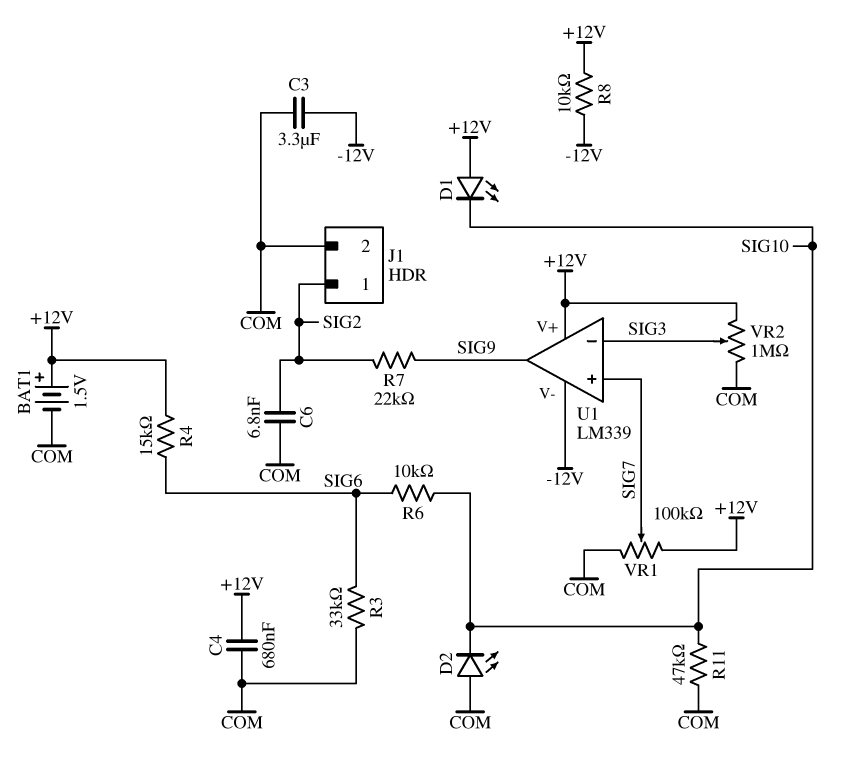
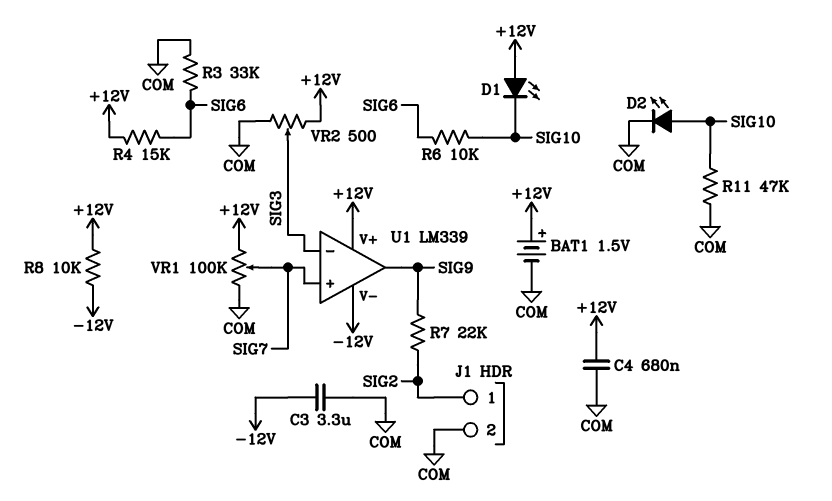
C6: 6.8nF (COM, SIG2) -> none
D2: LED (A COM, K SIG10) -> LED (A SIG10, K COM)
VR2: 1M (+12V, COM, wiper SIG3) -> 500 (+12V, COM, wiper SIG3)

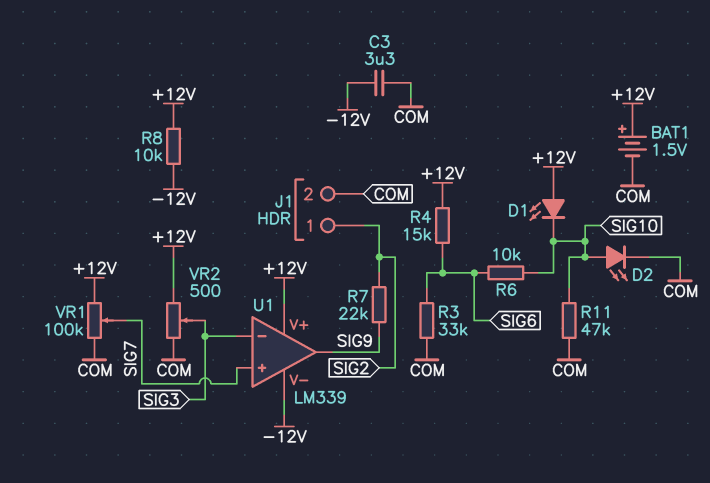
C4: 680nF (+12V, COM) -> none

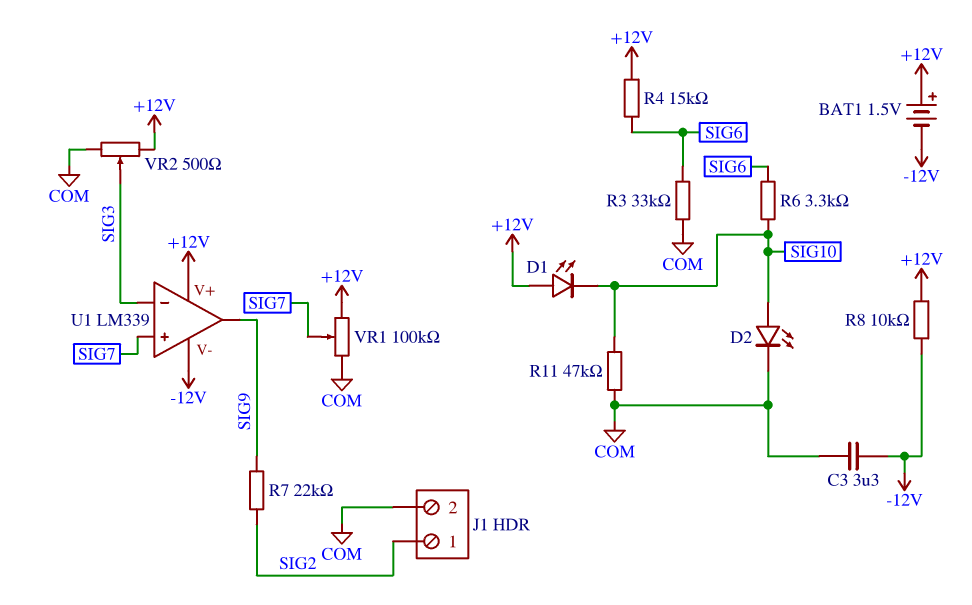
BAT1: 1.5V (plus +12V, minus COM) -> 1.5V (plus +12V, minus -12V)
R6: 10k (SIG6, SIG10) -> 3.3k (SIG6, SIG10)

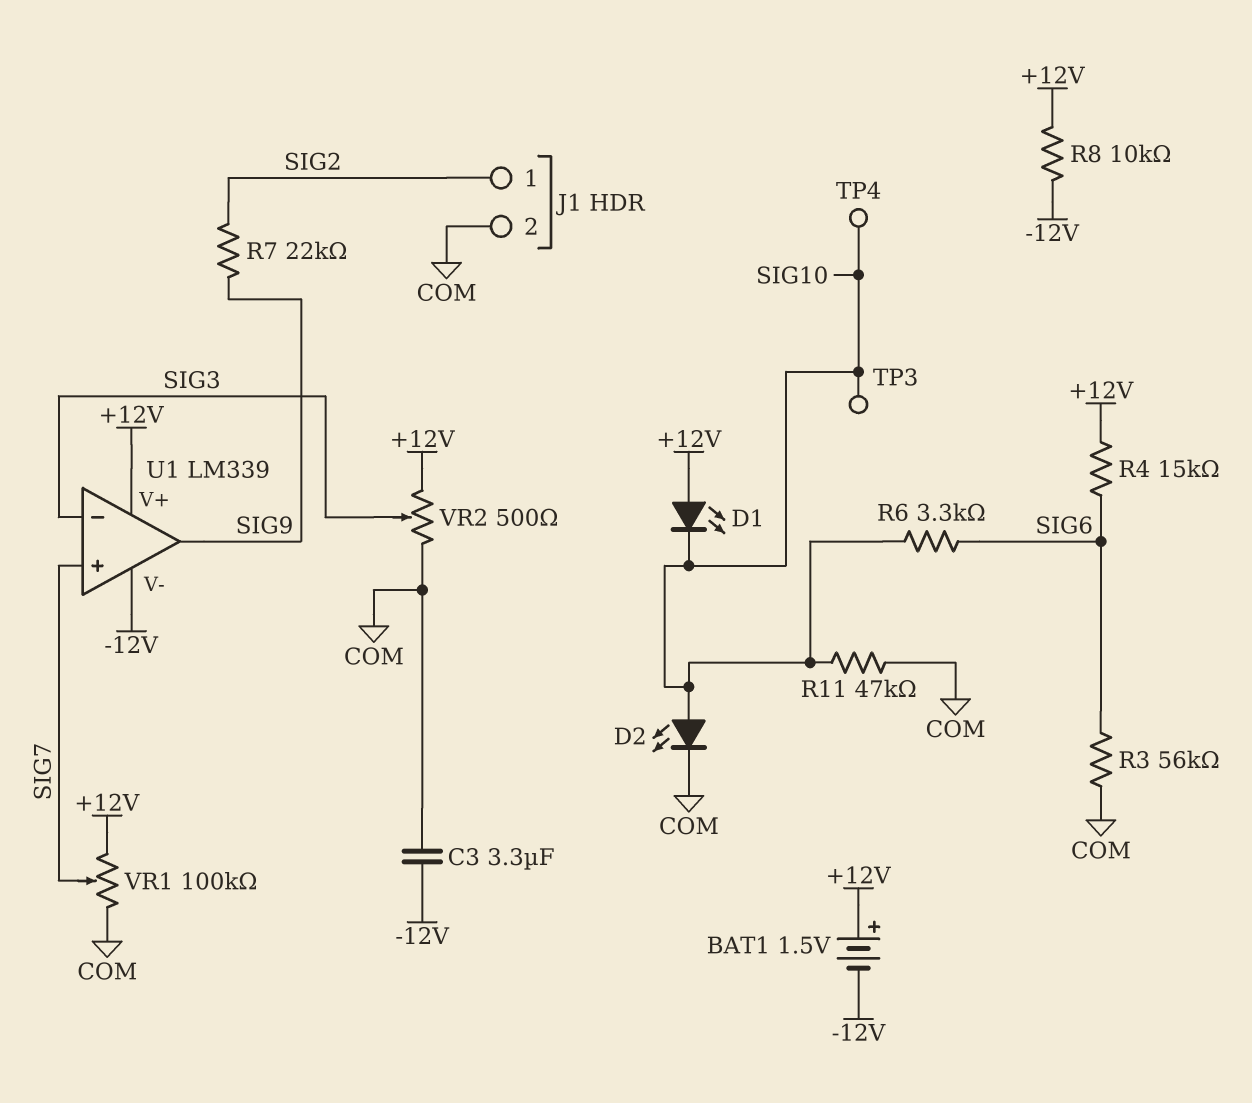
R3: 33k (COM, SIG6) -> 56k (COM, SIG6)
TP3: none -> test point (SIG10)
TP4: none -> test point (SIG10)

